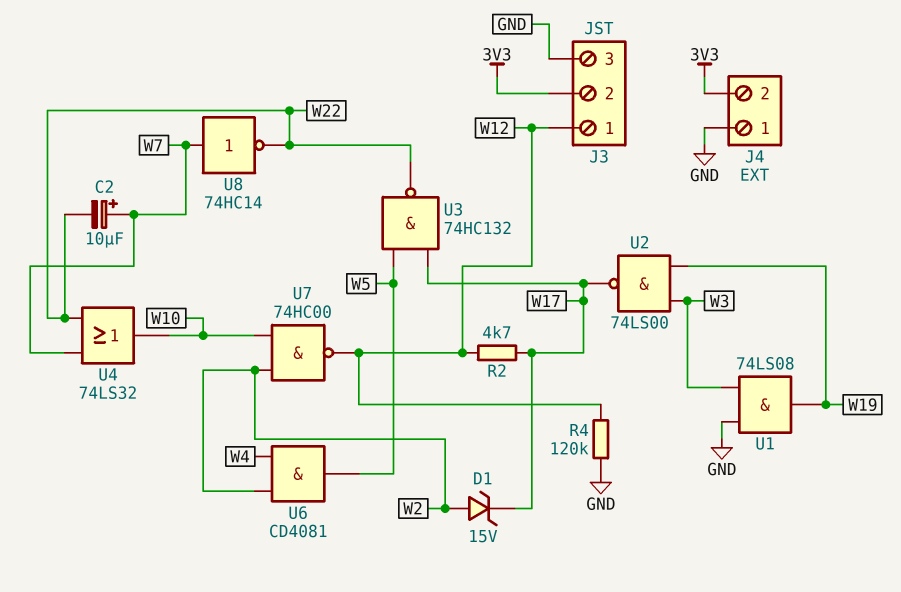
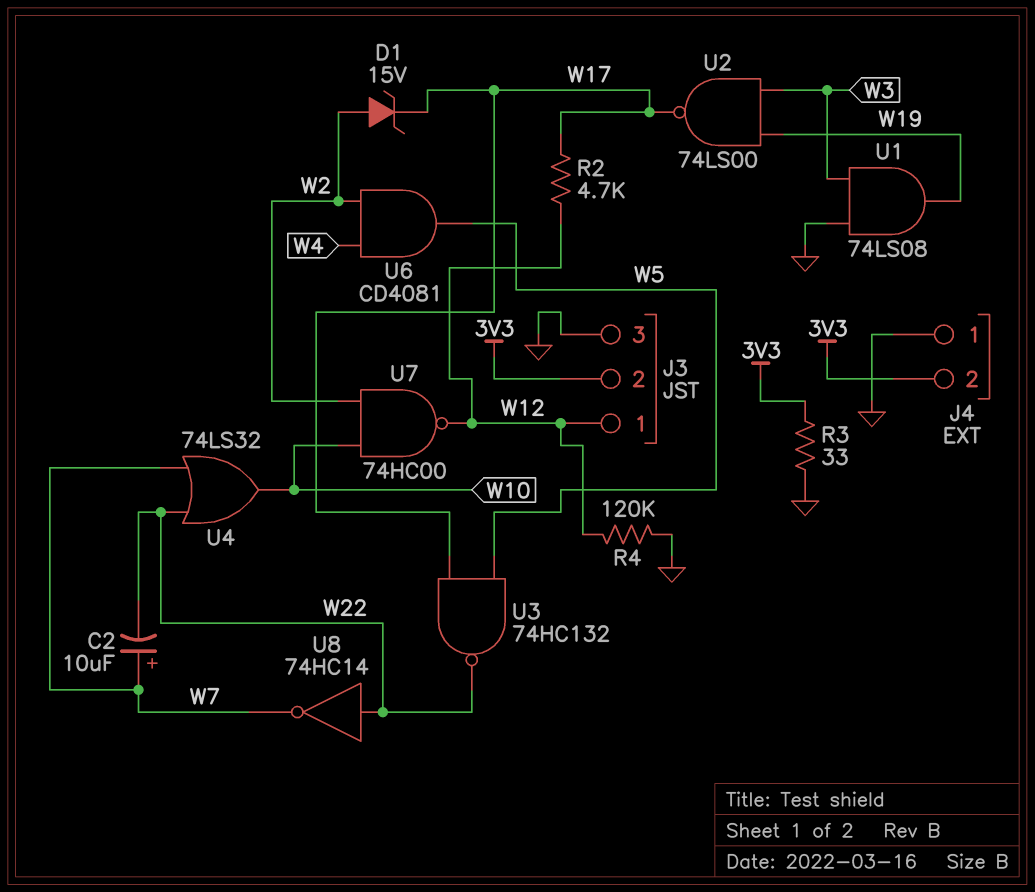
R3: none -> 33 (3V3, GND)
U8: NOT 74HC14 (in W7, out W22) -> NOT 74HC14 (in W22, out W7)

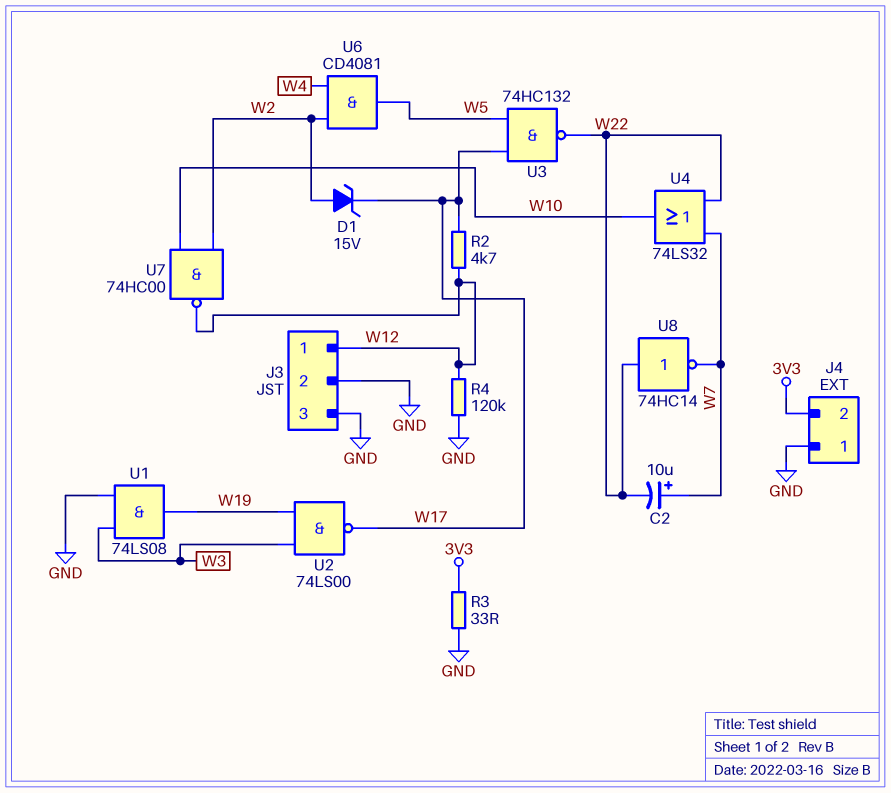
J3 pin 2: 3V3 -> GND

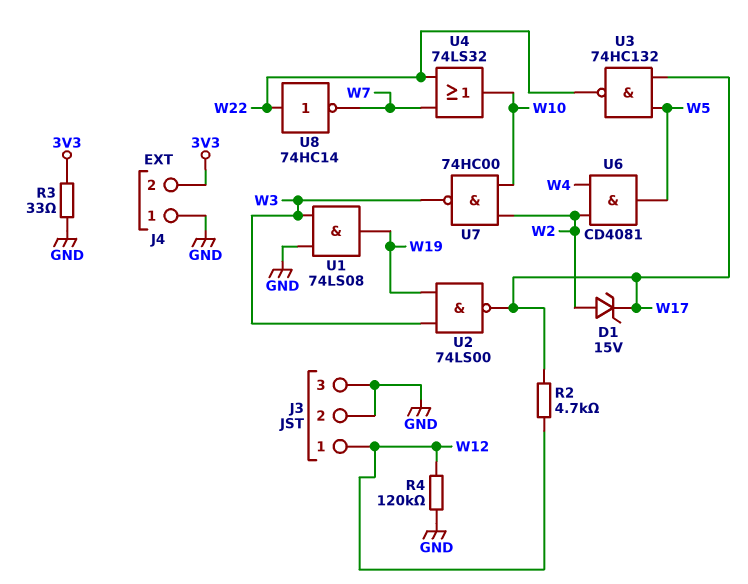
C2: 10uF (plus W7, minus W22) -> none
U7: NAND 74HC00 (in W2, in W10, out W12) -> NAND 74HC00 (in W2, in W10, out W3)

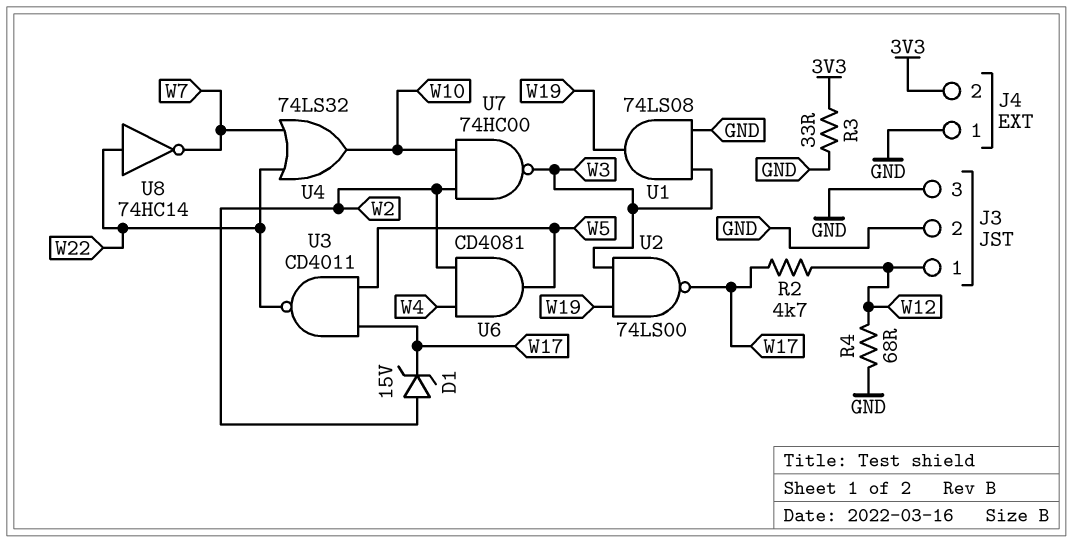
R4: 120k (GND, W12) -> 68 (GND, W12)
U3: NAND 74HC132 (in W5, in W17, out W22) -> NAND CD4011 (in W5, in W17, out W22)

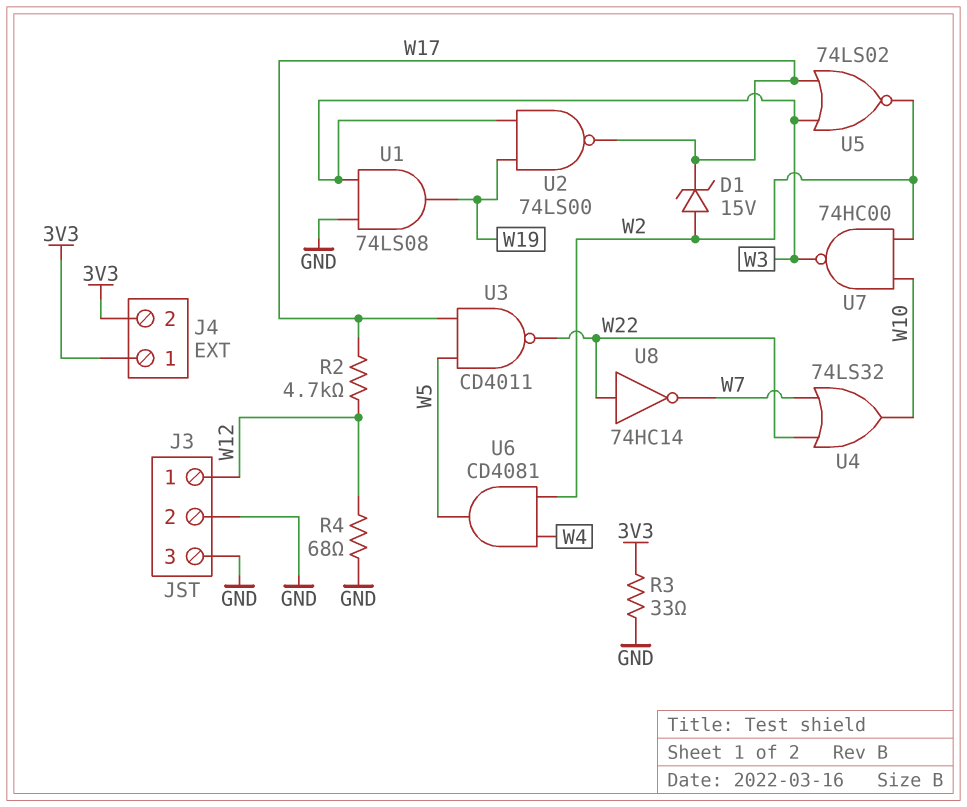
J4 pin 1: GND -> 3V3
U5: none -> NOR 74LS02 (in W3, in W17, out W2)

